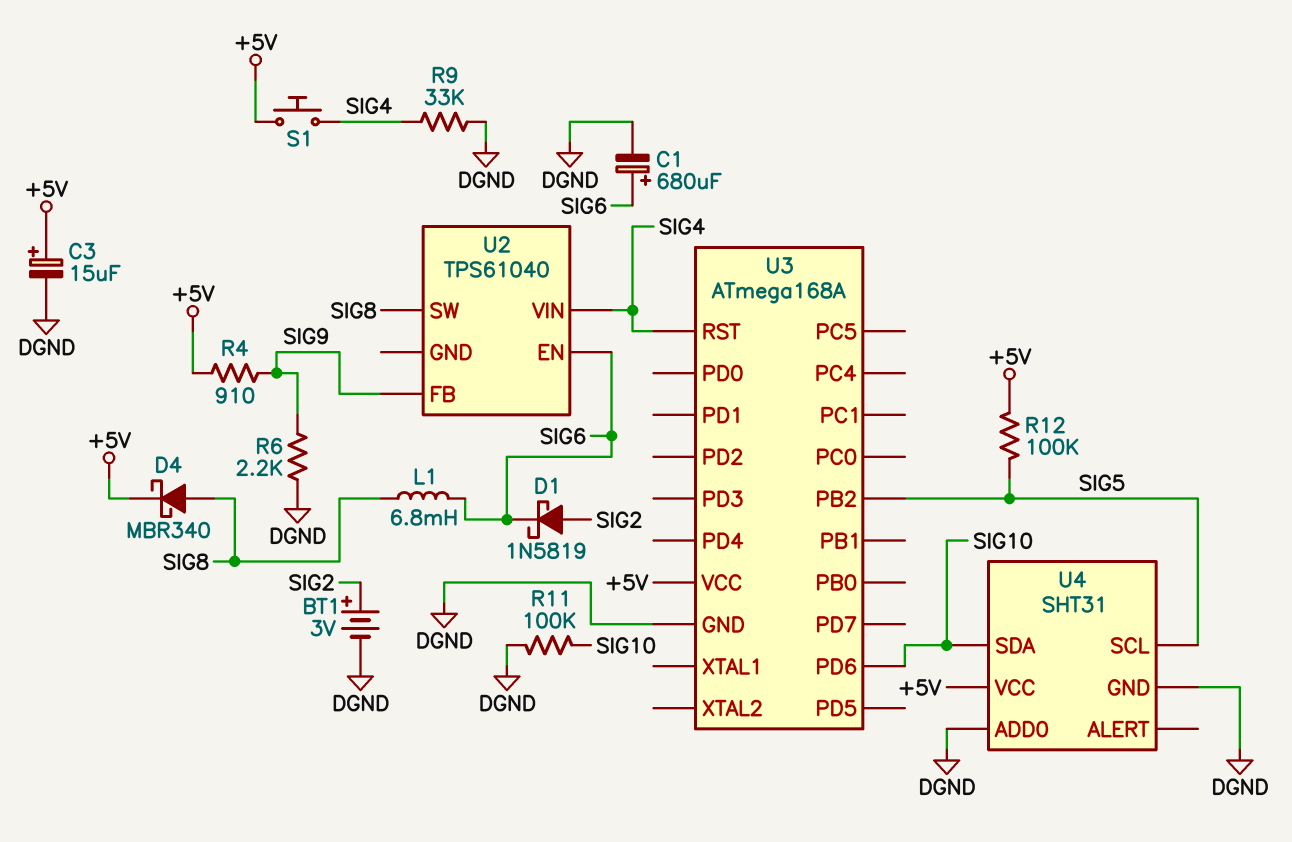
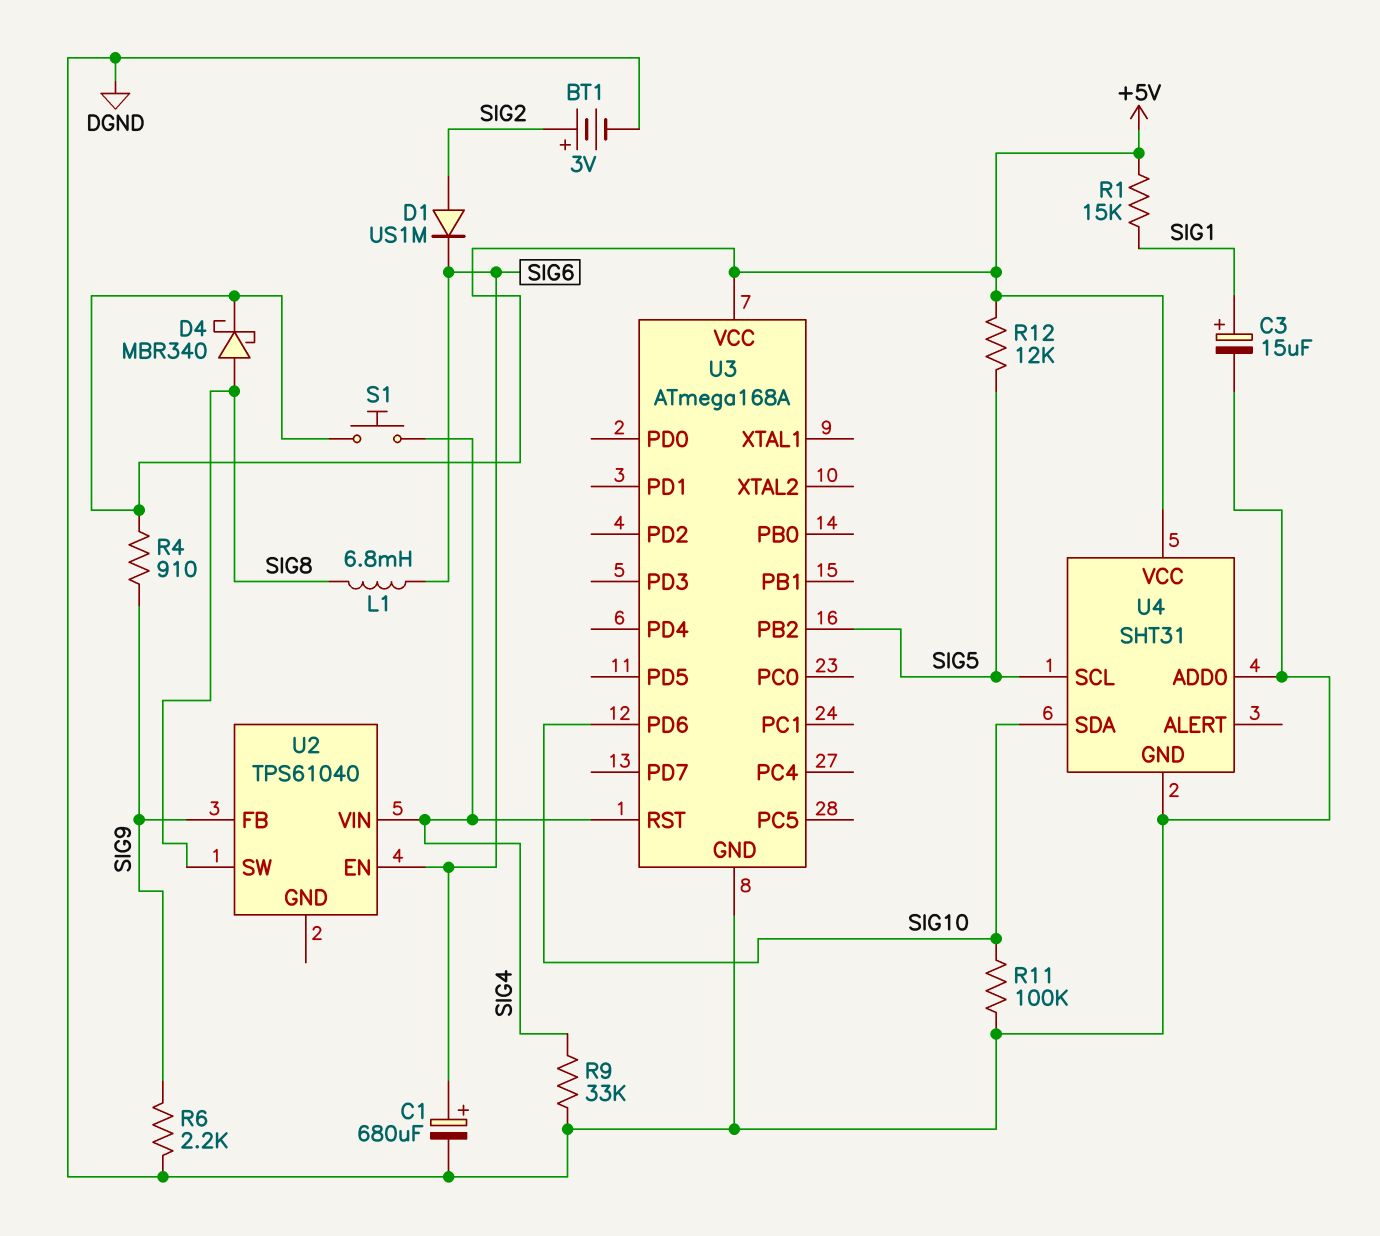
C3: 15uF (plus +5V, minus DGND) -> 15uF (plus SIG1, minus DGND)
D1: schottky 1N5819 (A SIG2, K SIG6) -> diode US1M (A SIG2, K SIG6)
R1: none -> 15k (+5V, SIG1)
R12: 100k (+5V, SIG5) -> 12k (+5V, SIG5)

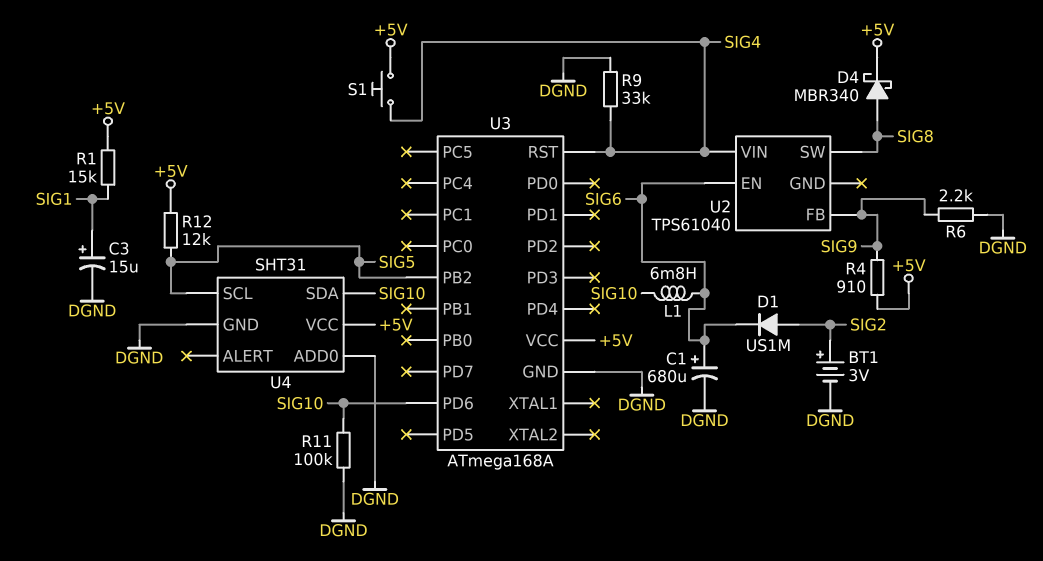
L1: 6.8mH (SIG6, SIG8) -> 6.8mH (SIG6, SIG10)

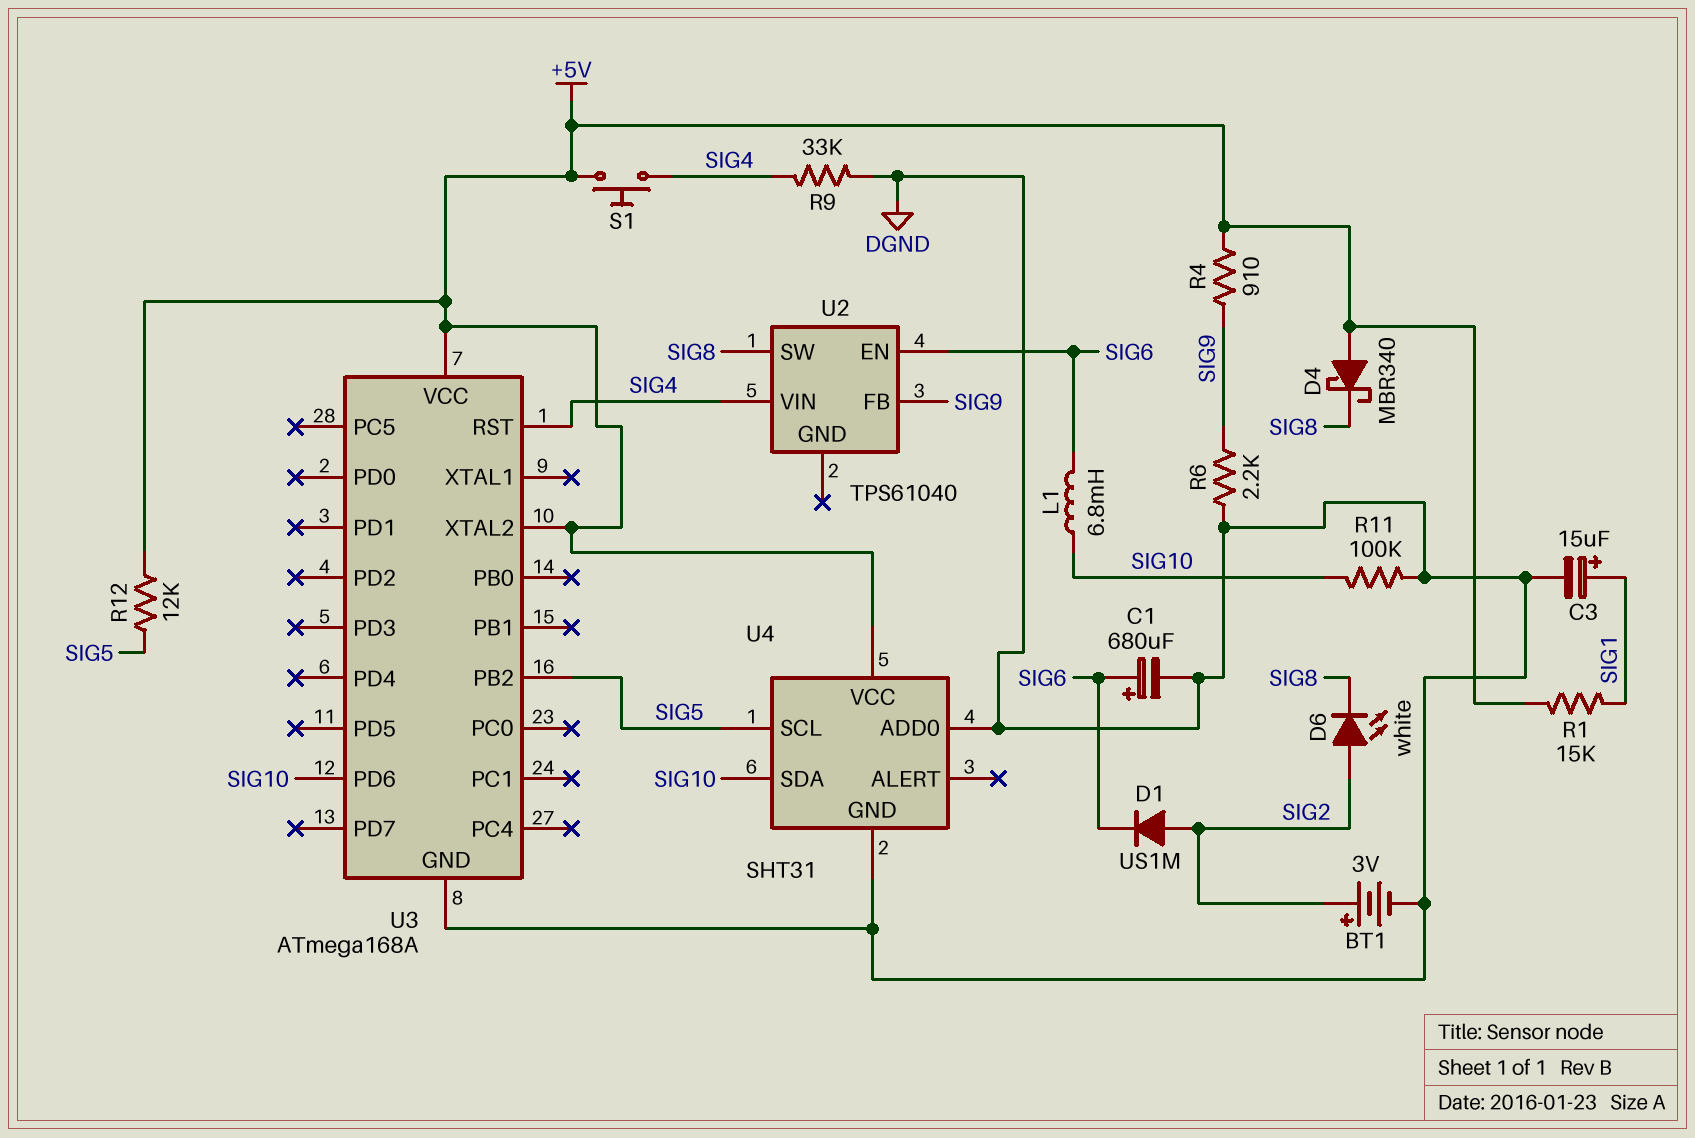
D4: schottky MBR340 (A SIG8, K +5V) -> schottky MBR340 (A +5V, K SIG8)
D6: none -> LED white (A SIG2, K SIG8)
U3 pin XTAL2: none -> +5V

